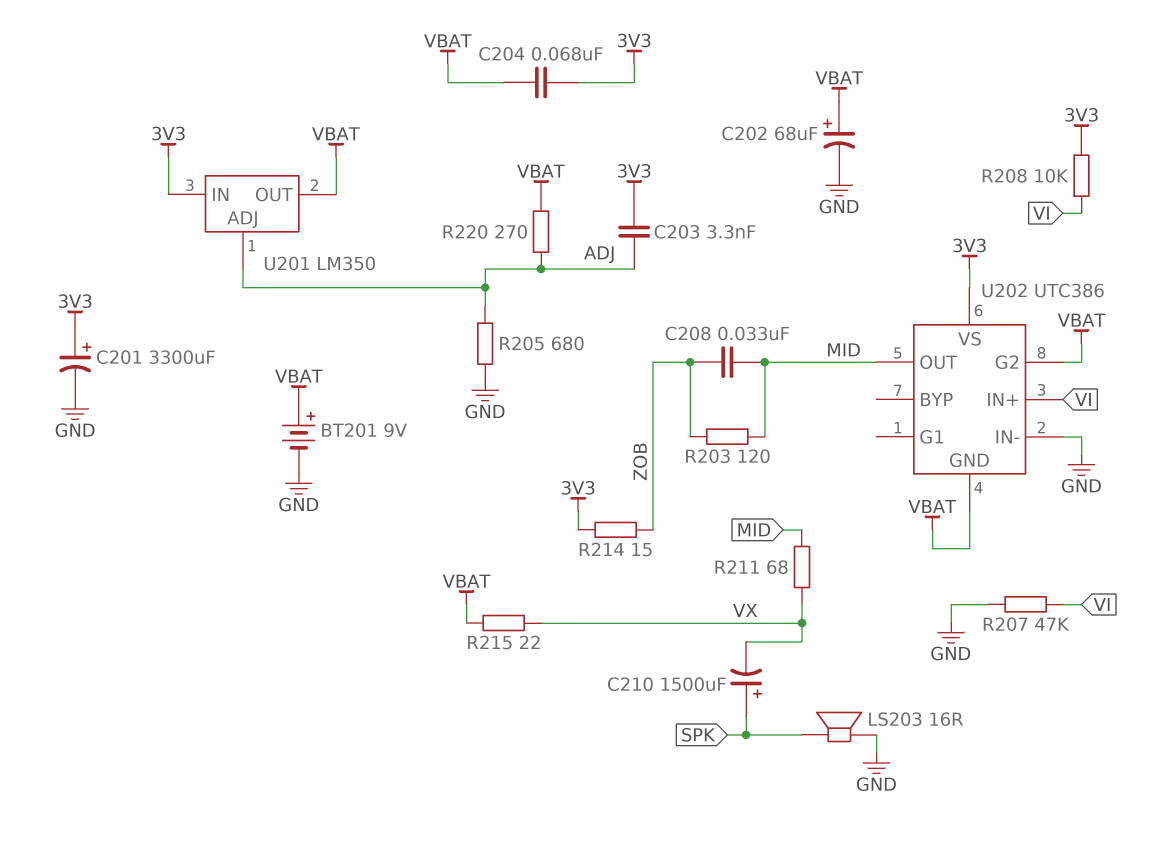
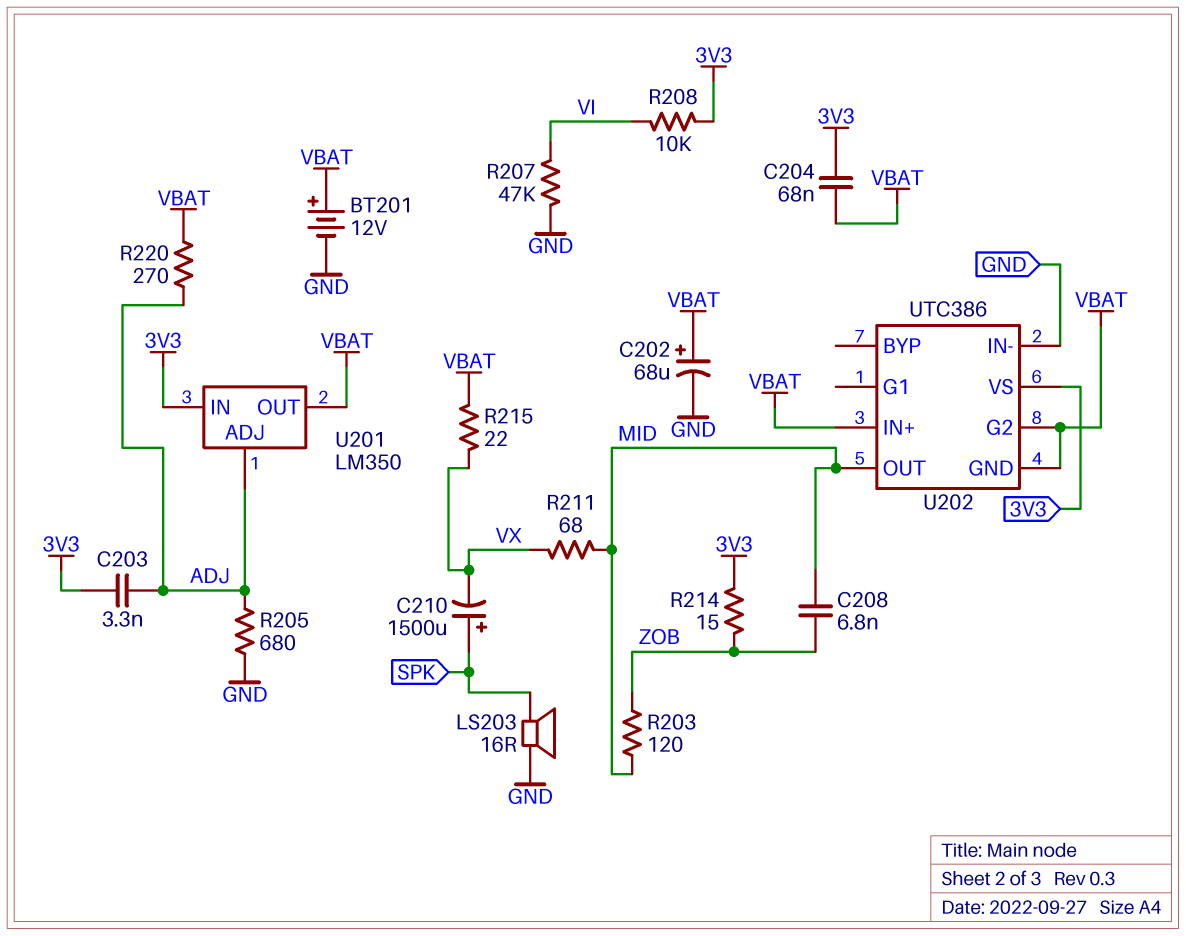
BT201: 9V (plus VBAT, minus GND) -> 12V (plus VBAT, minus GND)
C201: 3300uF (plus 3V3, minus GND) -> none
C208: 33nF (MID, ZOB) -> 6.8nF (MID, ZOB)
U202 pin IN+: VI -> VBAT

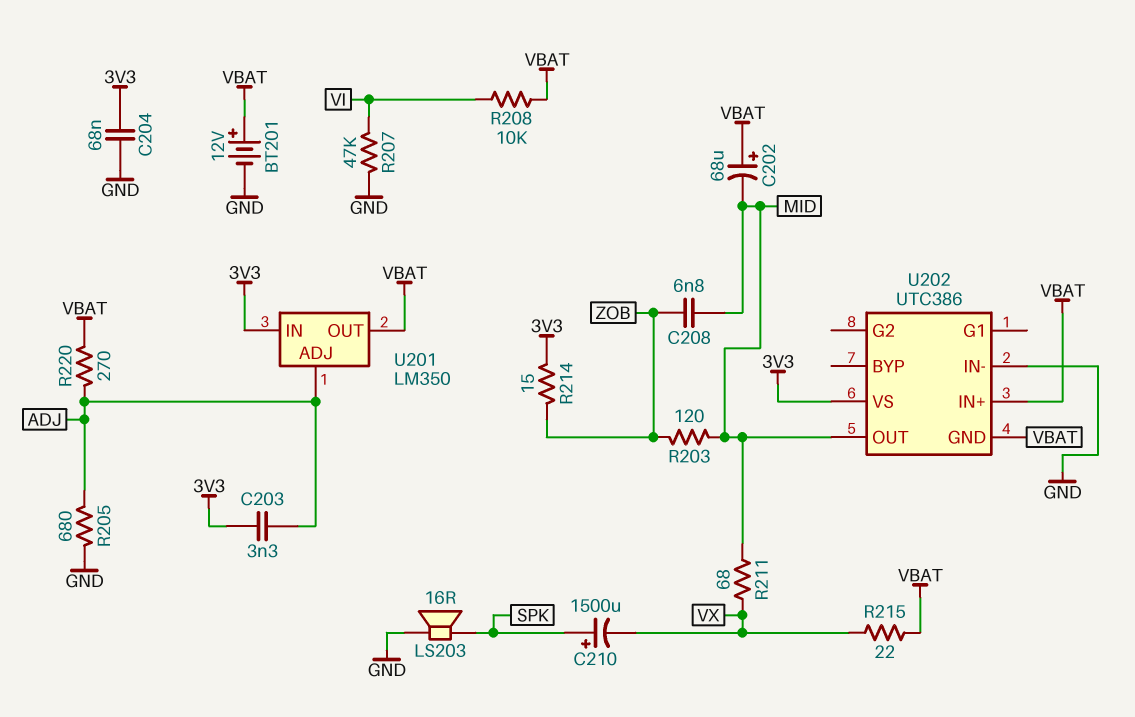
C202: 68uF (plus VBAT, minus GND) -> 68uF (plus VBAT, minus MID)
C204: 68nF (3V3, VBAT) -> 68nF (3V3, GND)
R208: 10k (3V3, VI) -> 10k (VBAT, VI)
U202 pin G2: VBAT -> none

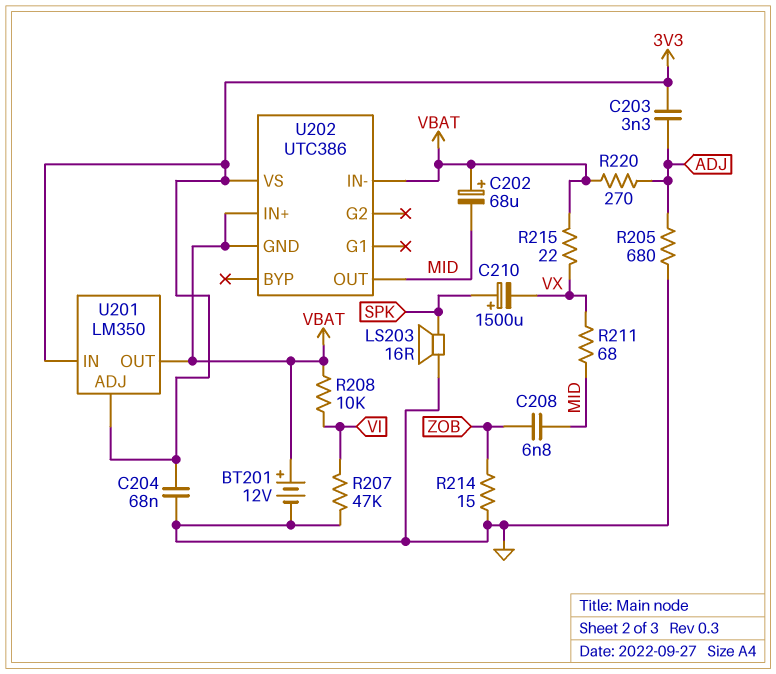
R203: 120 (MID, ZOB) -> none
R214: 15 (3V3, ZOB) -> 15 (GND, ZOB)
U201 pin ADJ: ADJ -> 3V3
U202 pin IN-: GND -> VBAT

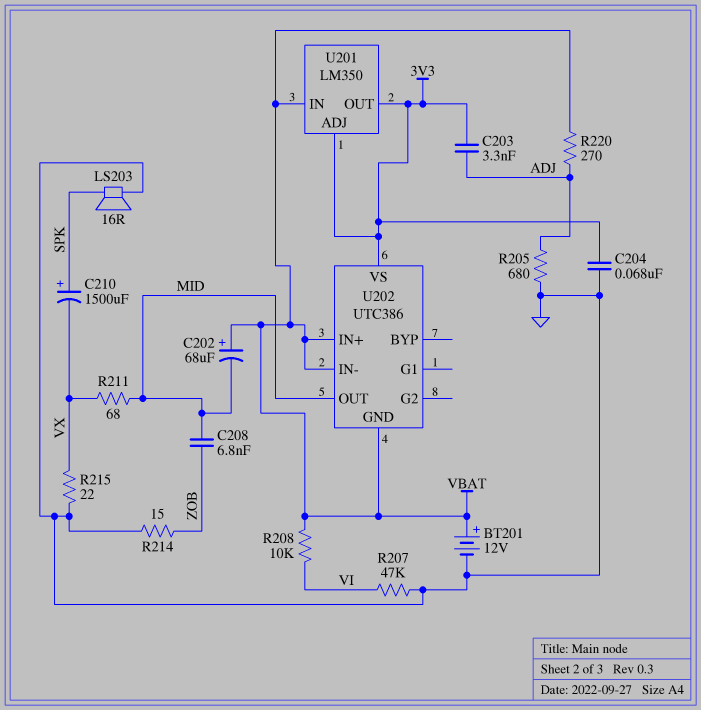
R215: 22 (VBAT, VX) -> 22 (GND, VX)
U201 pin IN: 3V3 -> VBAT
U201 pin OUT: VBAT -> 3V3

